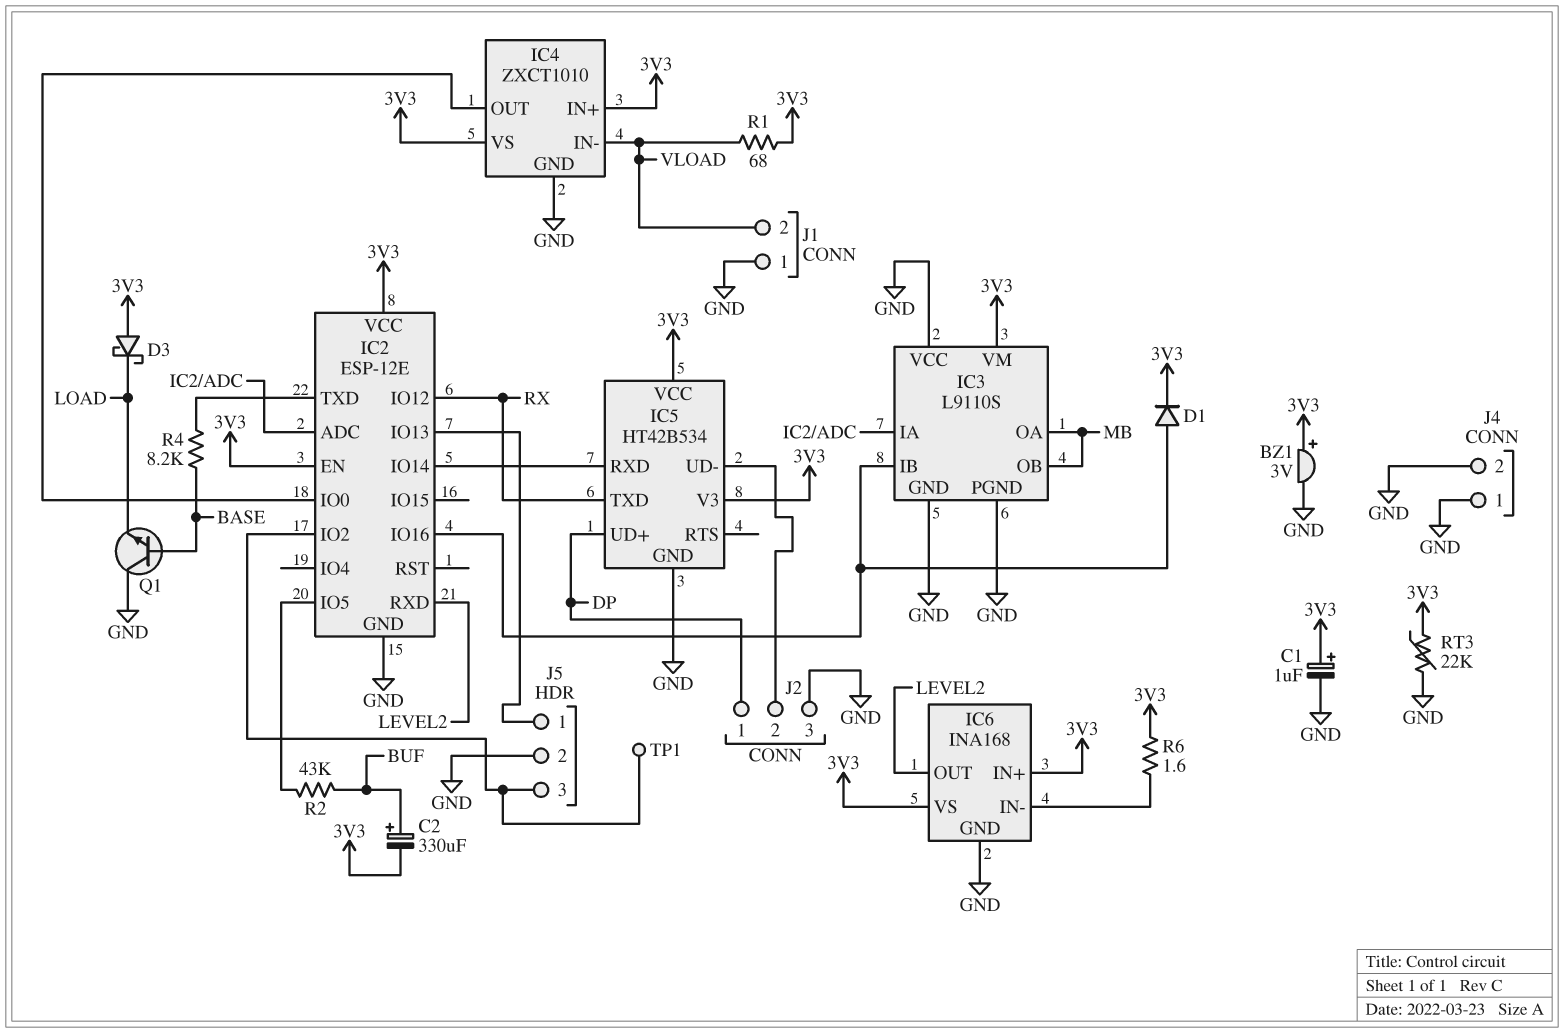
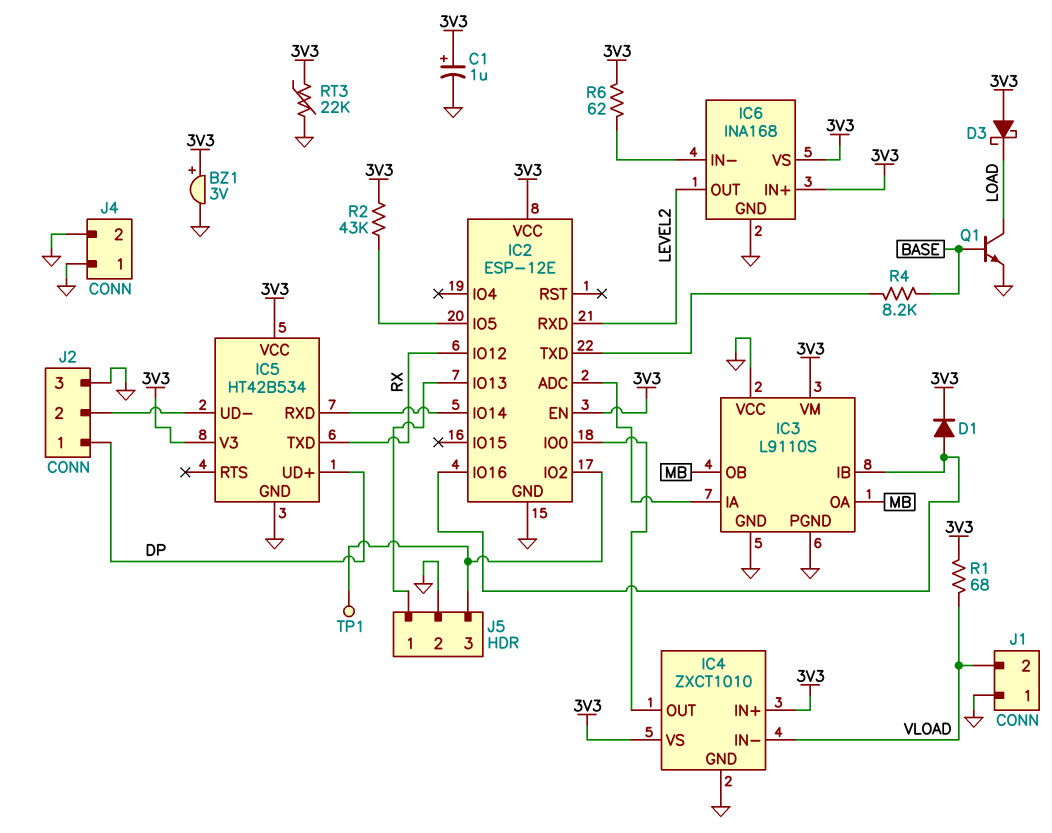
C2: 330uF (plus BUF, minus 3V3) -> none
Q1: NPN (B BASE, C GND, E LOAD) -> NPN (B BASE, C LOAD, E GND)
R2: 43k (BUF, IC2/IO5) -> 43k (3V3, IC2/IO5)
R6: 1.6 (3V3, IC6/IN-) -> 62 (3V3, IC6/IN-)

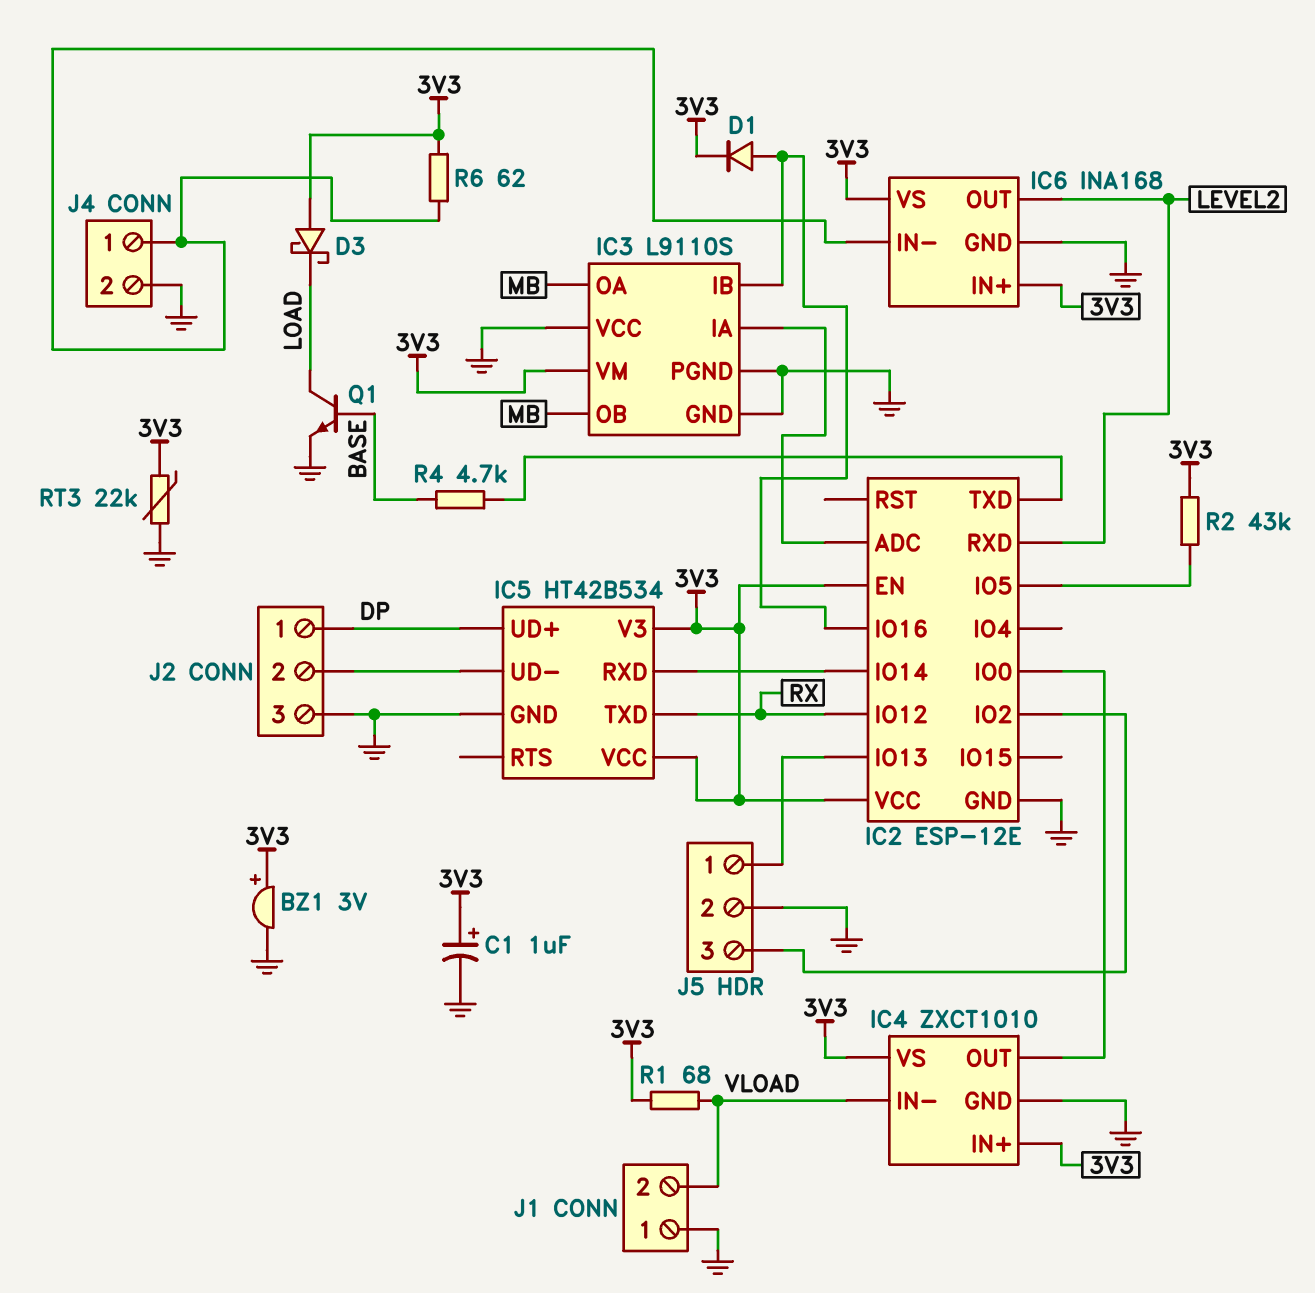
J4 pin 1: GND -> IC6/IN-
R4: 8.2k (BASE, IC2/TXD) -> 4.7k (BASE, IC2/TXD)
TP1: test point (IC2/IO2) -> none

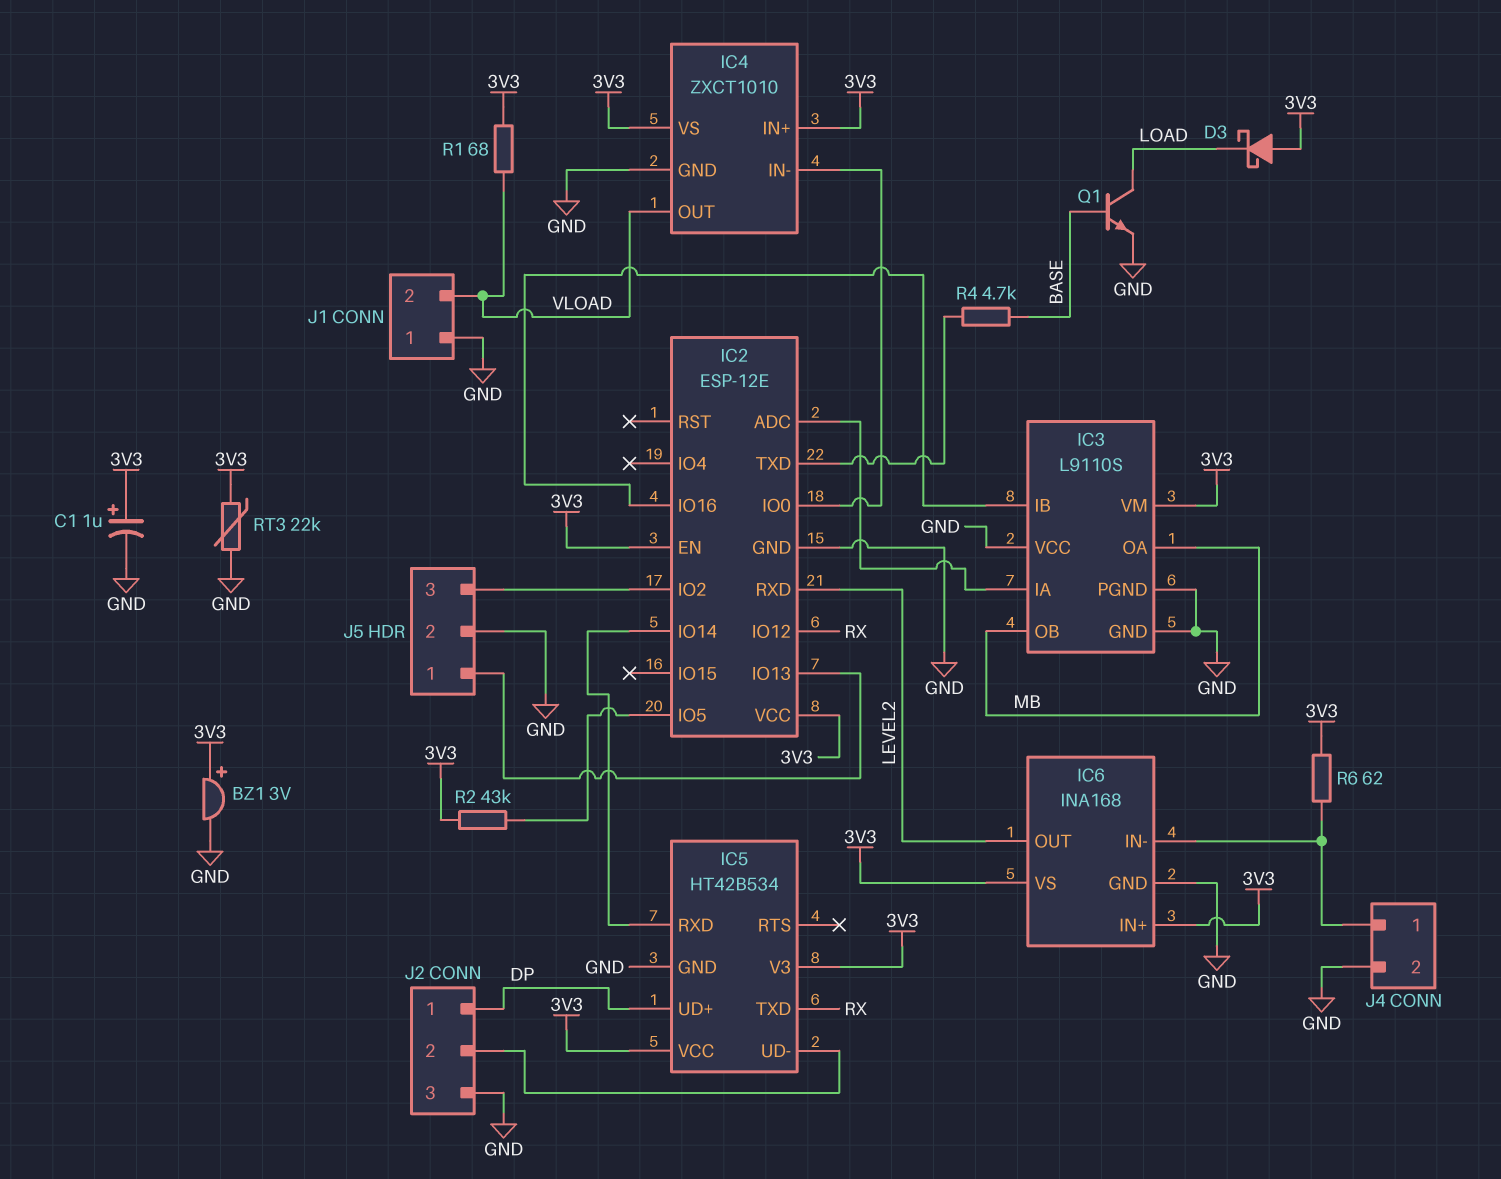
D1: diode (A IC2/IO16, K 3V3) -> none
IC4 pin IN-: VLOAD -> IC2/IO0
IC4 pin OUT: IC2/IO0 -> VLOAD

